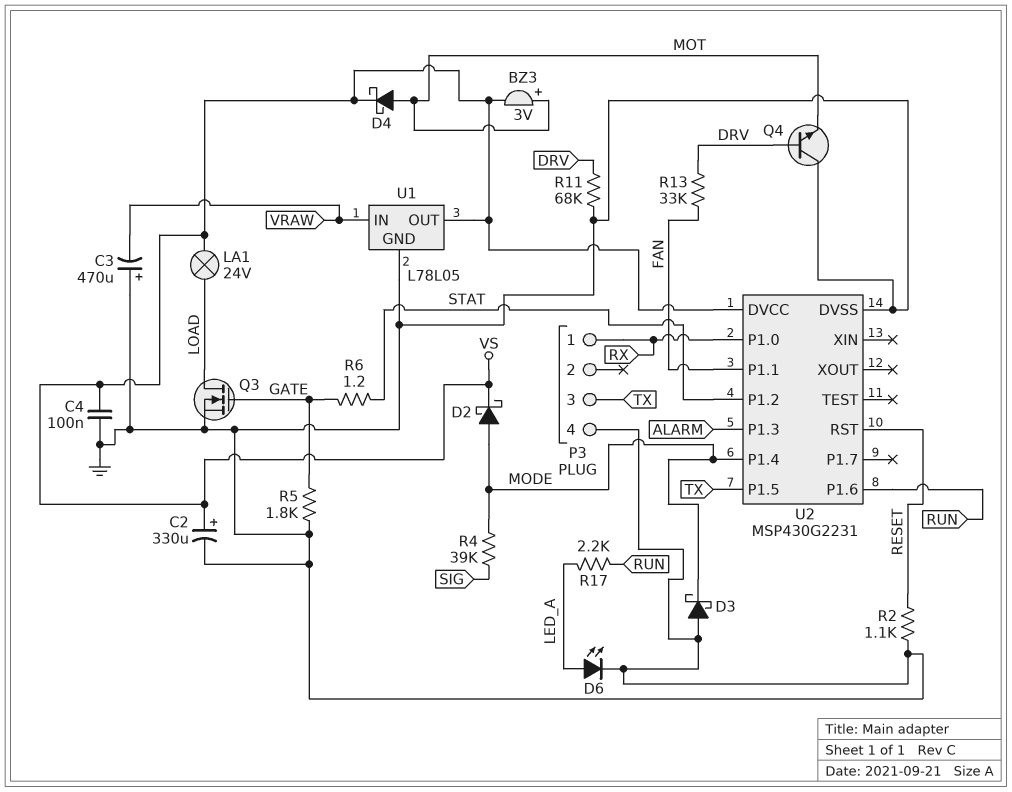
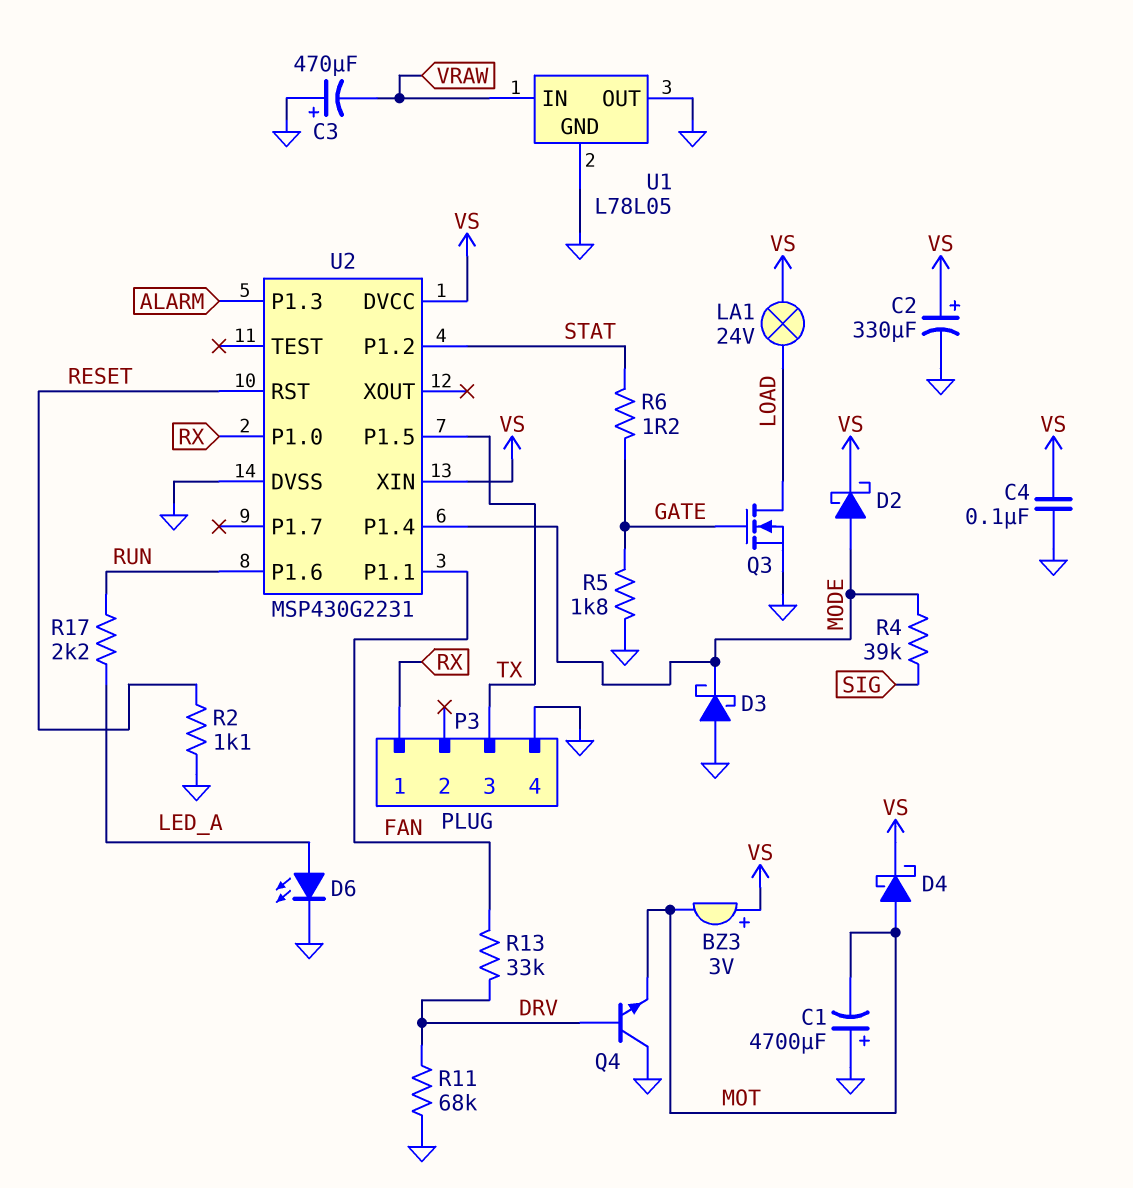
BZ3: buzzer 3V (plus MOT, minus VS) -> buzzer 3V (plus VS, minus MOT)
C1: none -> 4700uF (plus GND, minus MOT)
U1 pin OUT: VS -> GND
U2 pin XIN: none -> VS

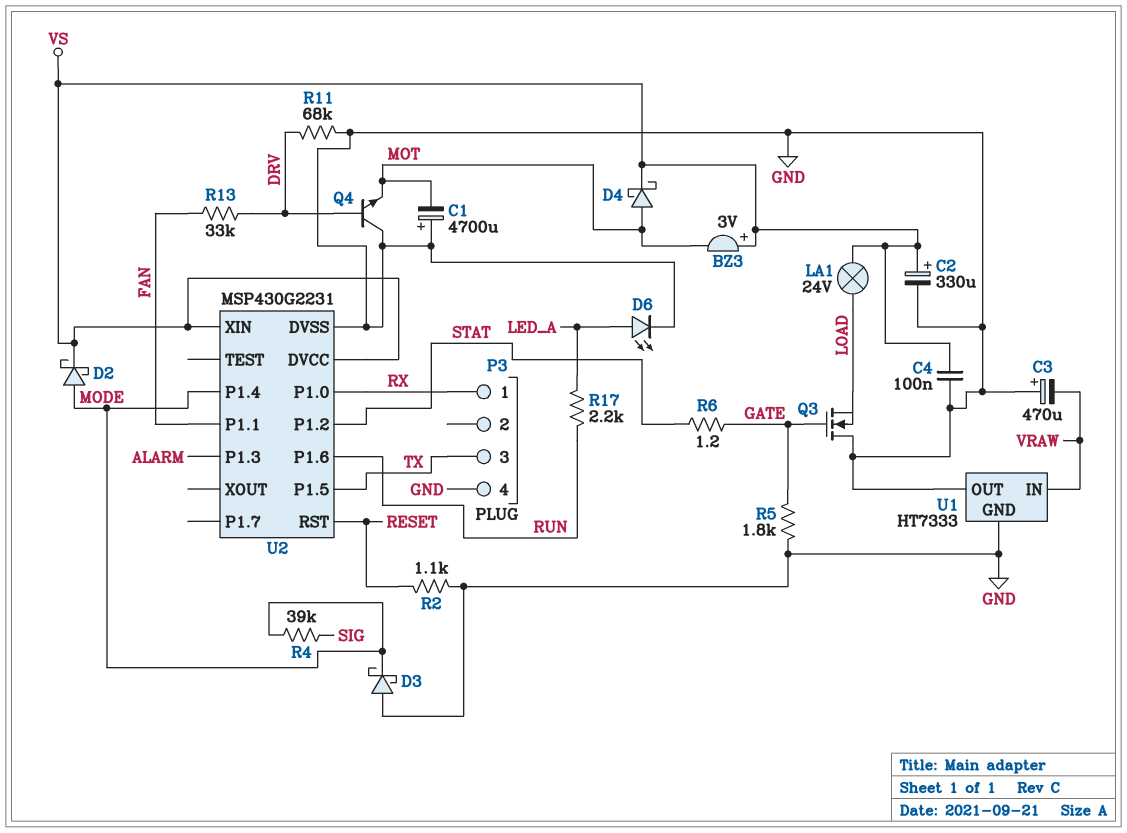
Q3: NMOS (G GATE, D LOAD, S GND) -> NMOS (G GATE, D GND, S LOAD)
U1: L78L05 -> HT7333

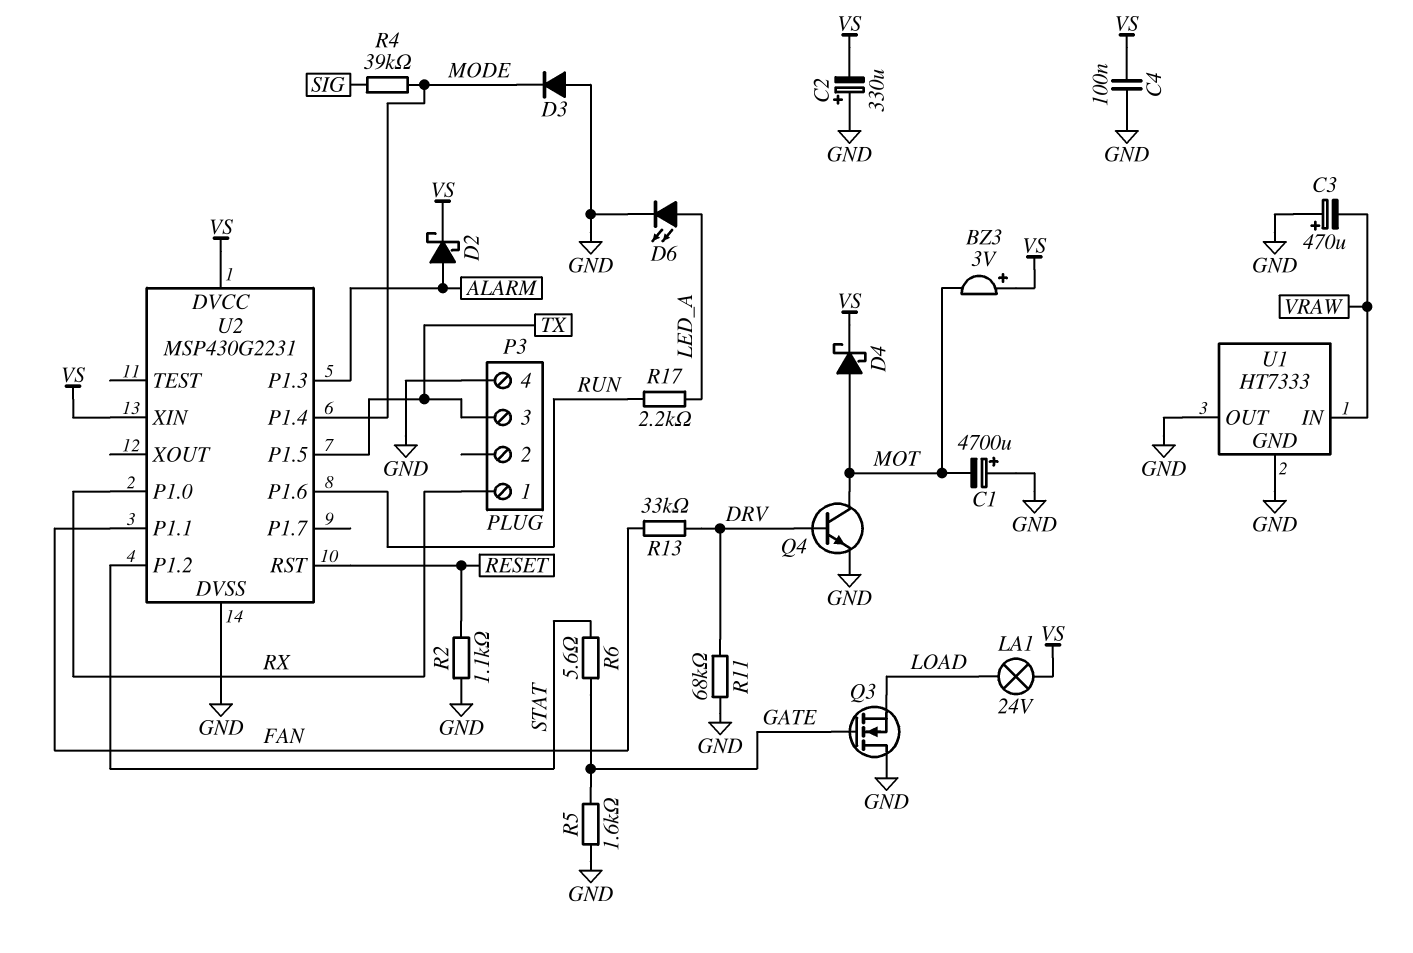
C2: 330uF (plus VS, minus GND) -> 330uF (plus GND, minus VS)
D2: schottky (A MODE, K VS) -> schottky (A ALARM, K VS)
D3: schottky (A GND, K MODE) -> diode (A GND, K MODE)
Q4: NPN (B DRV, C GND, E MOT) -> NPN (B DRV, C MOT, E GND)
R5: 1.8k (GATE, GND) -> 1.6k (GATE, GND)
R6: 1.2 (GATE, STAT) -> 5.6 (GATE, STAT)

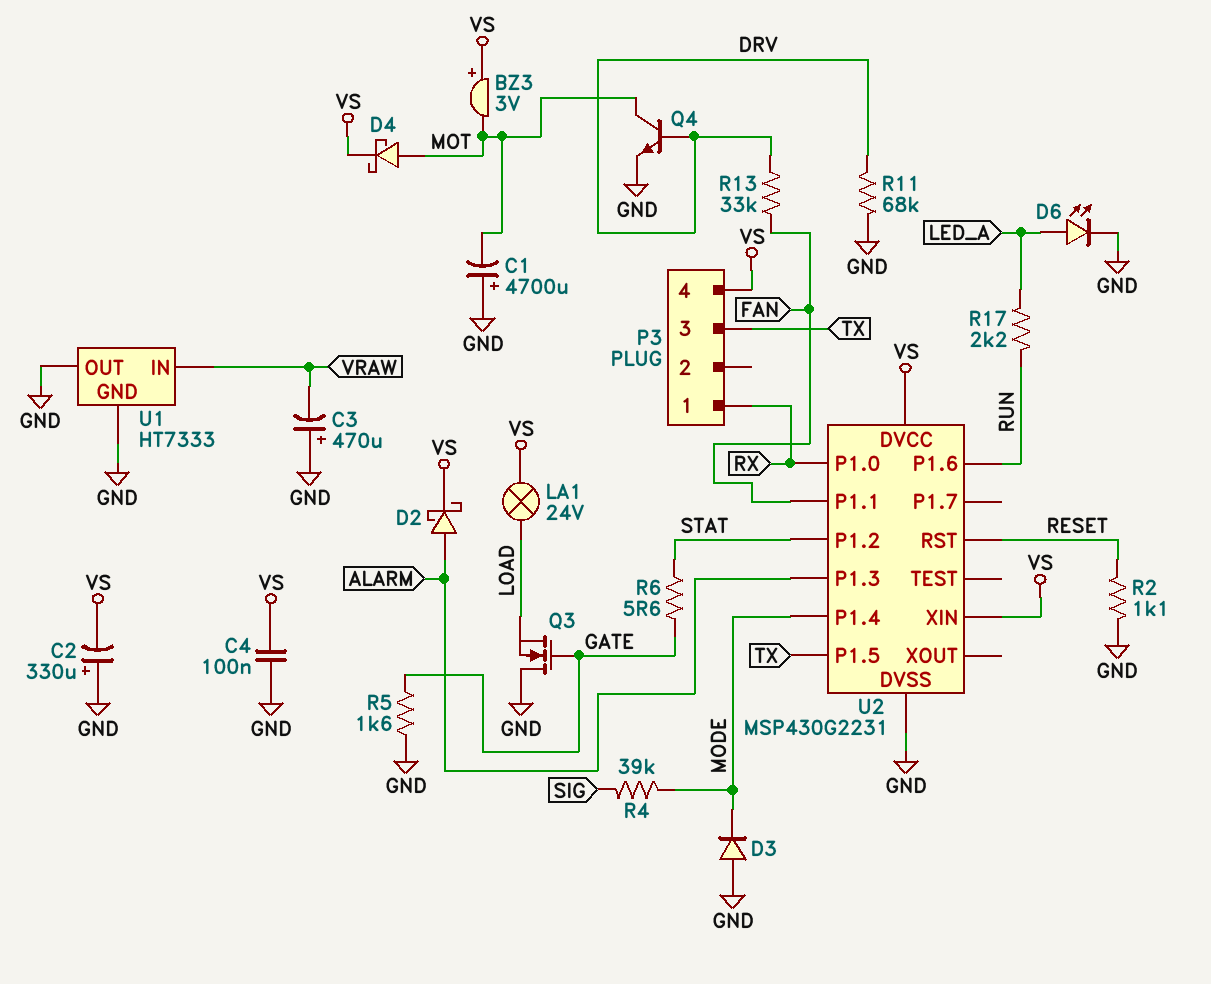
P3 pin 4: GND -> VS

